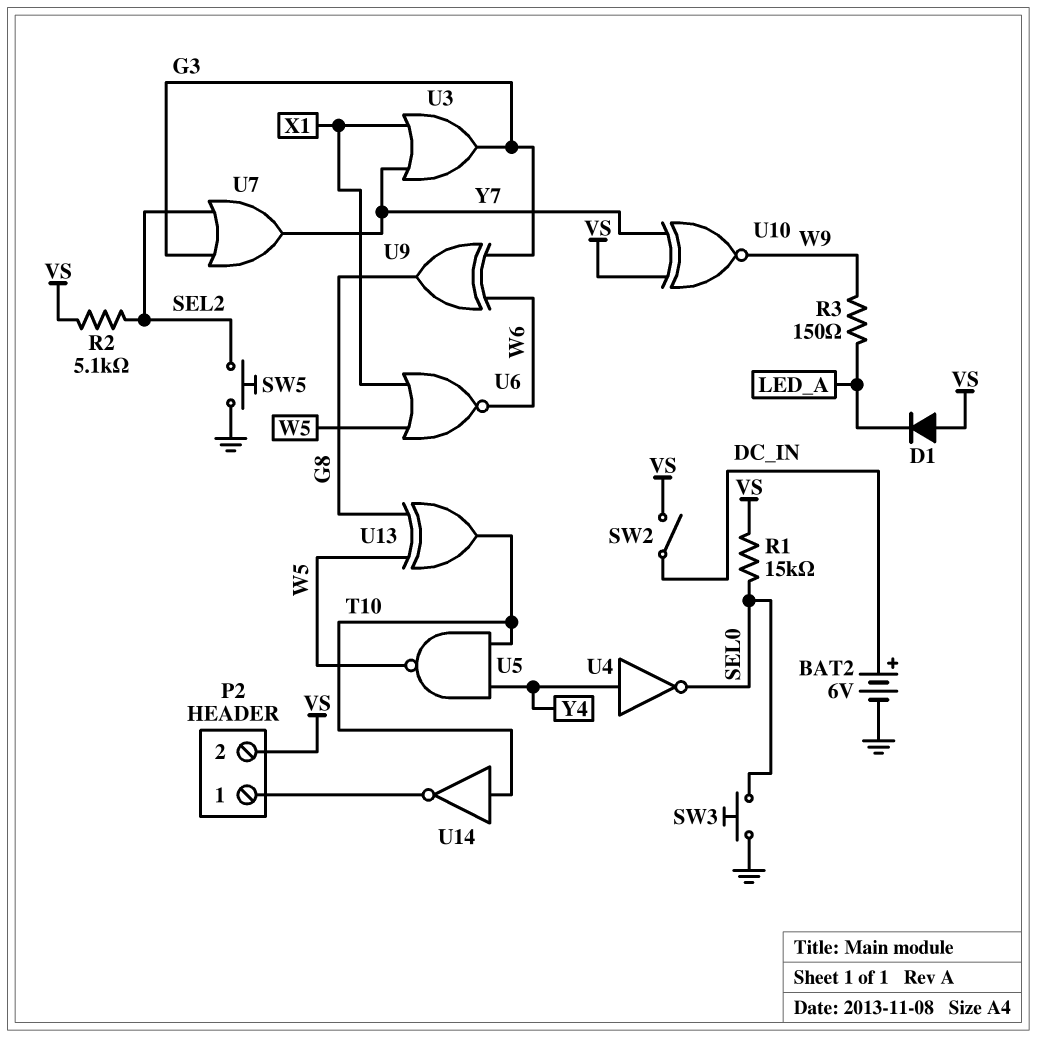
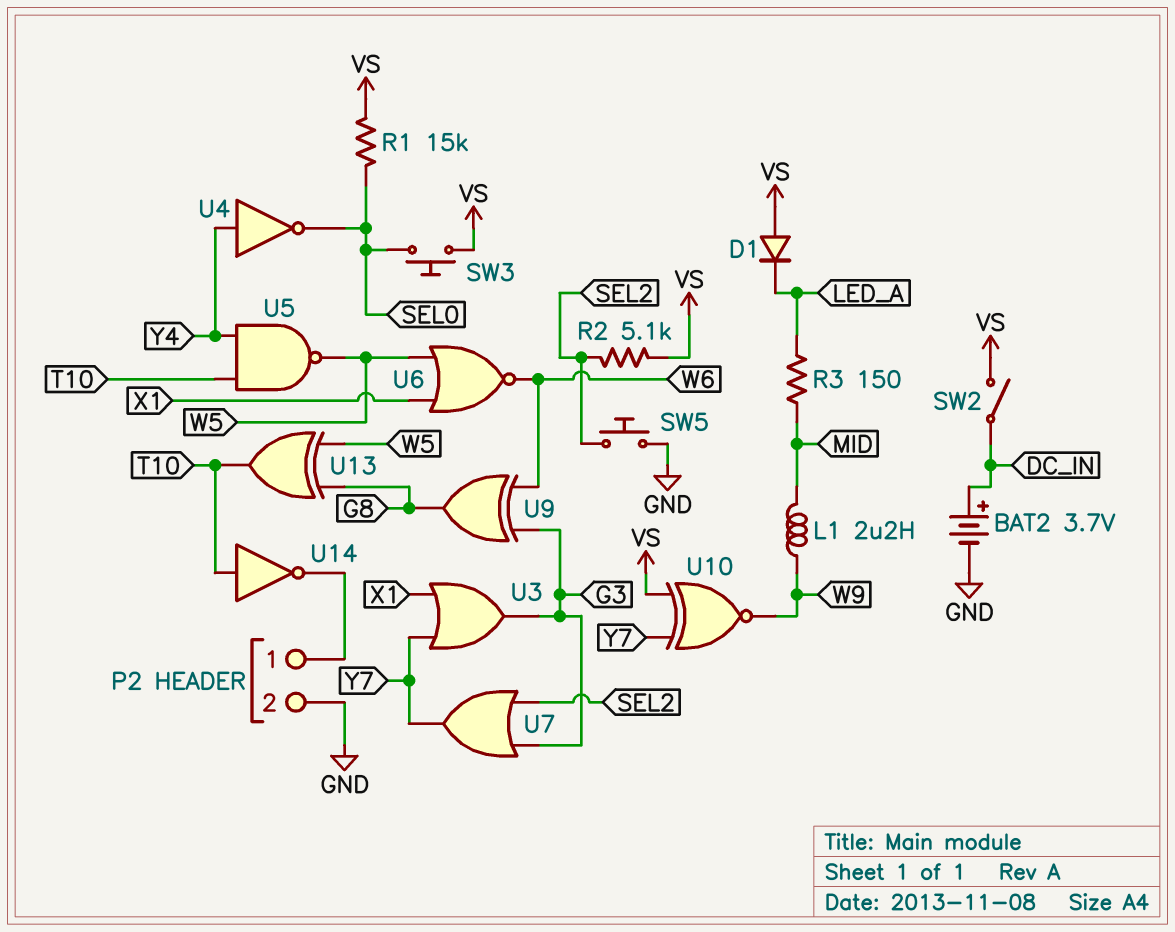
BAT2: 6V (plus DC_IN, minus GND) -> 3.7V (plus DC_IN, minus GND)
L1: none -> 2.2uH (MID, W9)
P2 pin 2: VS -> GND
R3: 150 (LED_A, W9) -> 150 (LED_A, MID)
SW3: button (GND, SEL0) -> button (SEL0, VS)

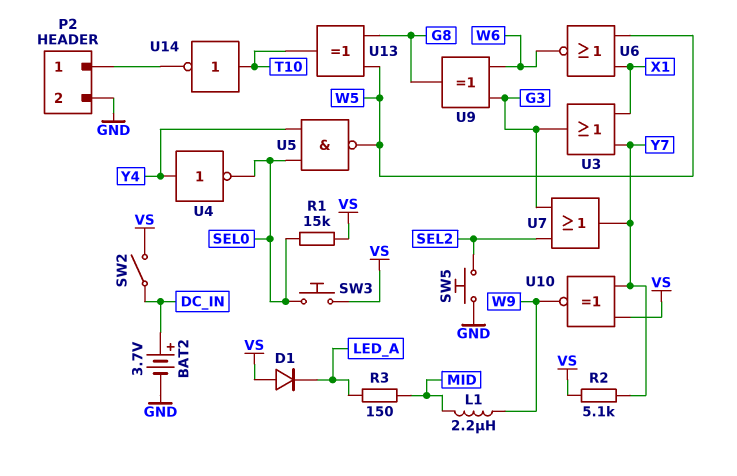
R2: 5.1k (SEL2, VS) -> 5.1k (VS, Y7)
U5: NAND (in T10, in Y4, out W5) -> NAND (in SEL0, in Y4, out W5)

